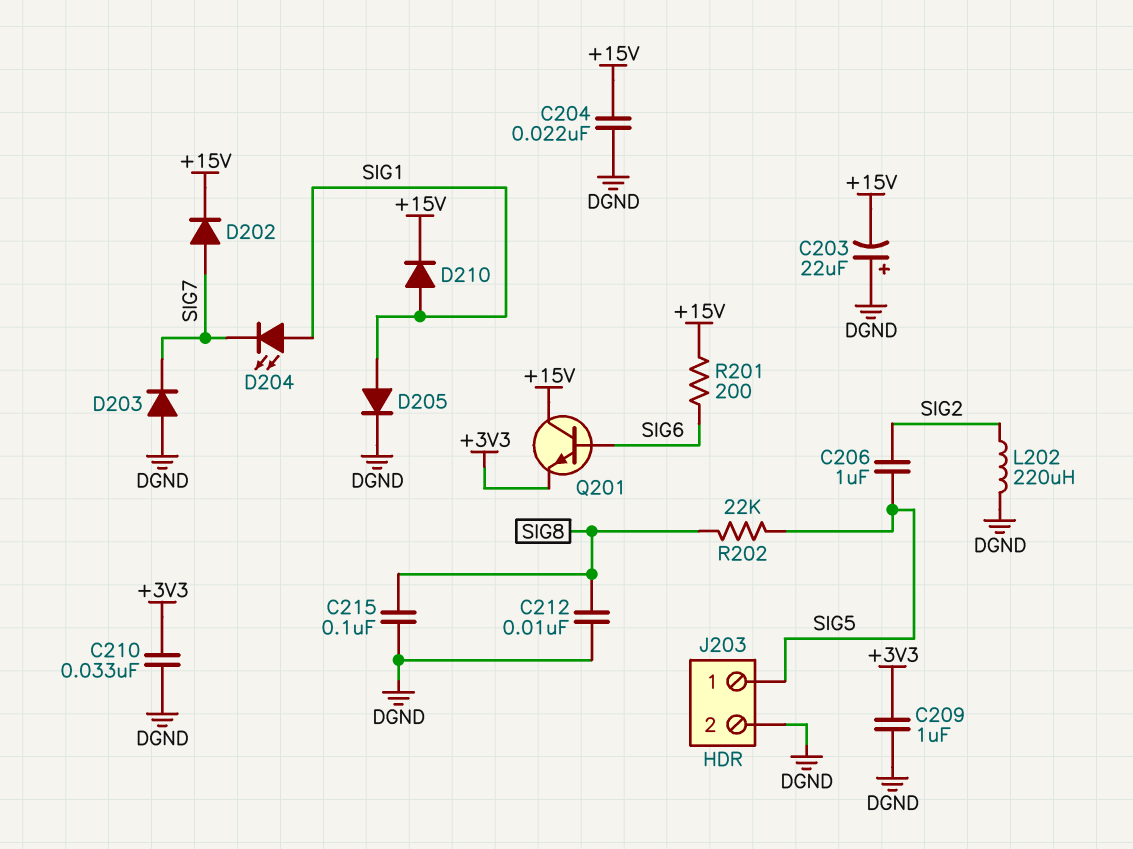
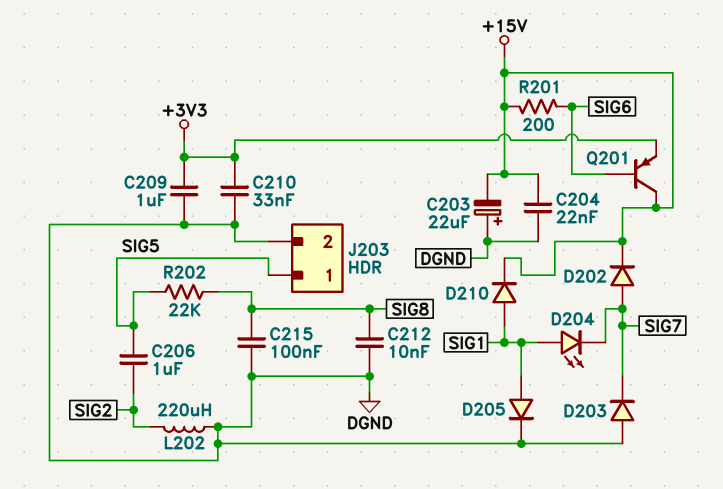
Q201: NPN (B SIG6, C +15V, E +3V3) -> PNP (B SIG6, C +15V, E +3V3)

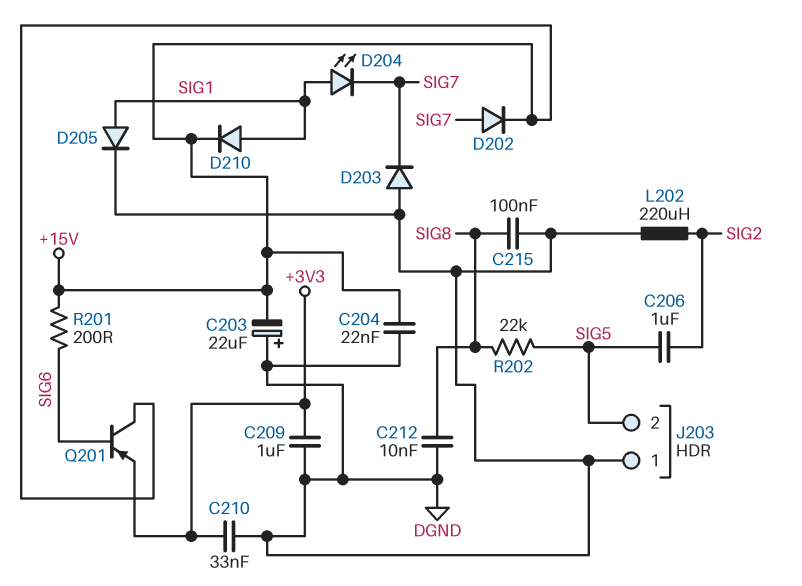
J203 pin 1: SIG5 -> DGND
J203 pin 2: DGND -> SIG5

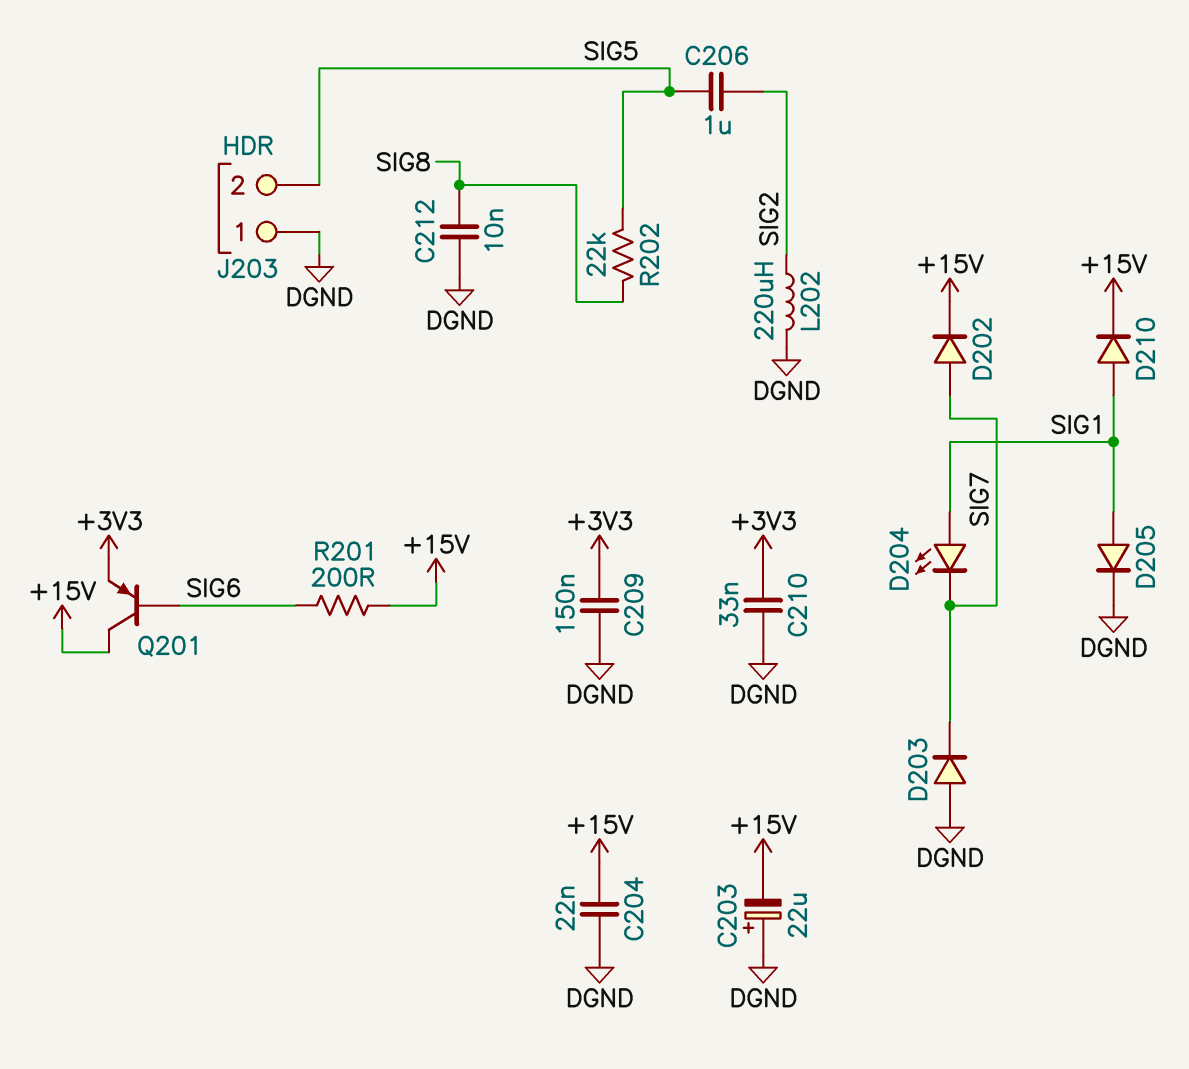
C209: 1uF (+3V3, DGND) -> 150nF (+3V3, DGND)
C215: 100nF (DGND, SIG8) -> none

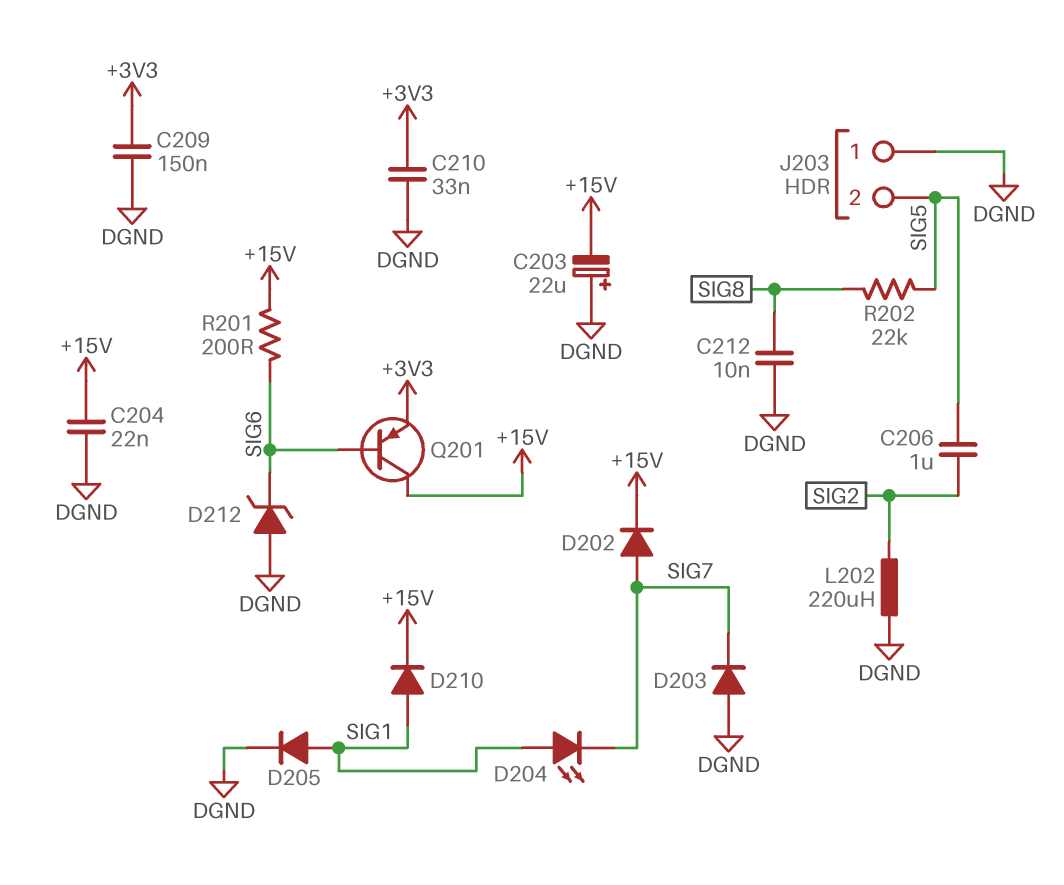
D212: none -> zener (A DGND, K SIG6)

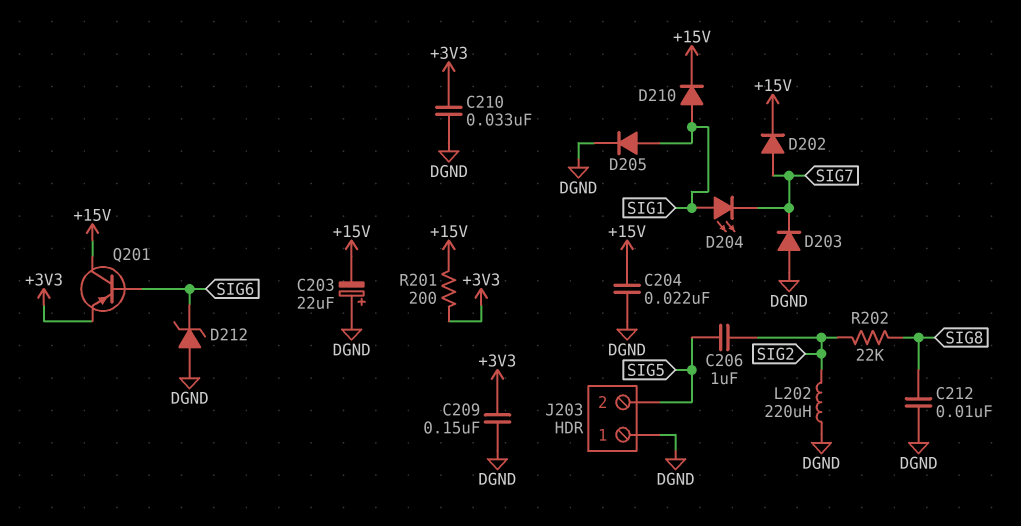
R201: 200 (+15V, SIG6) -> 200 (+3V3, +15V)
R202: 22k (SIG5, SIG8) -> 22k (SIG2, SIG8)

